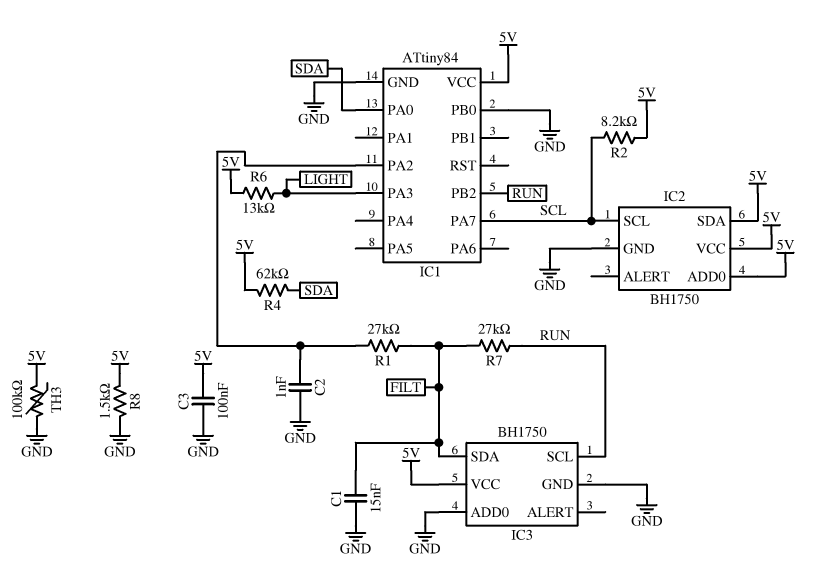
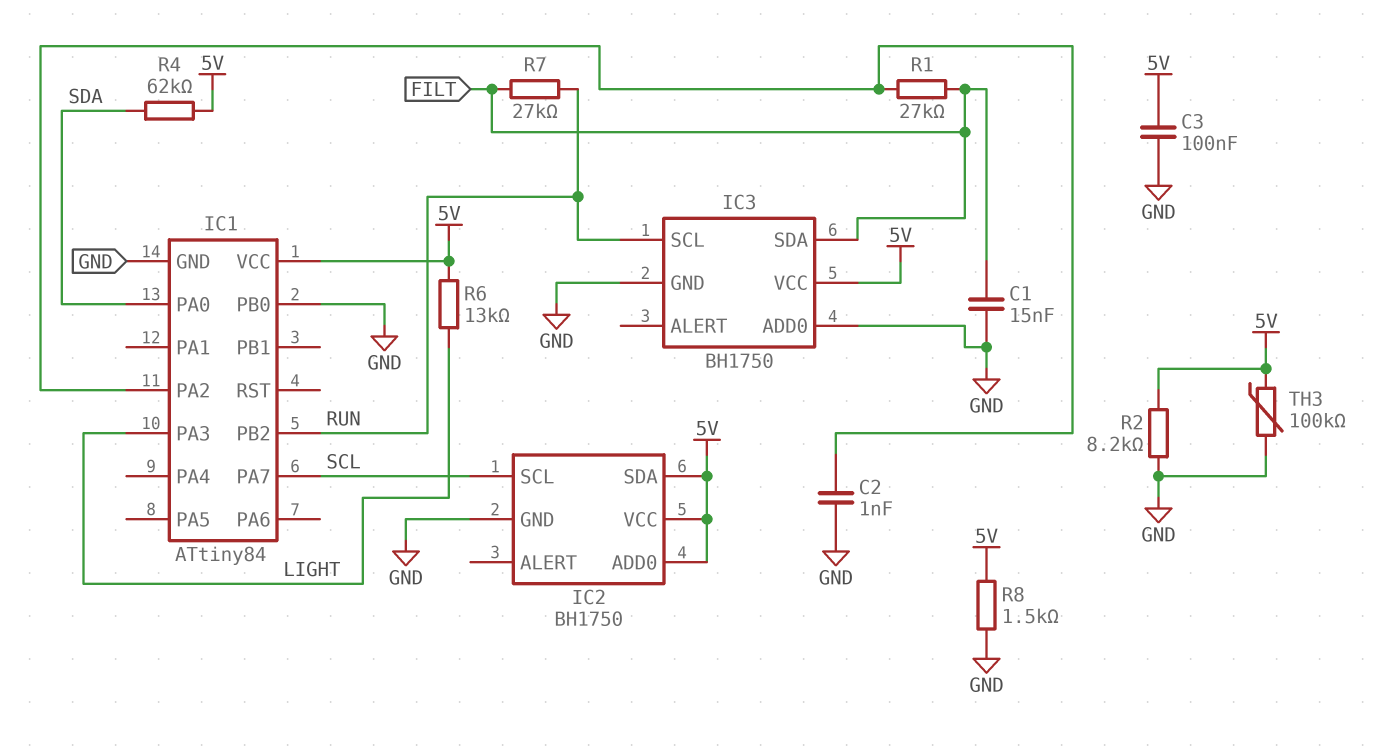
R2: 8.2k (5V, SCL) -> 8.2k (5V, GND)

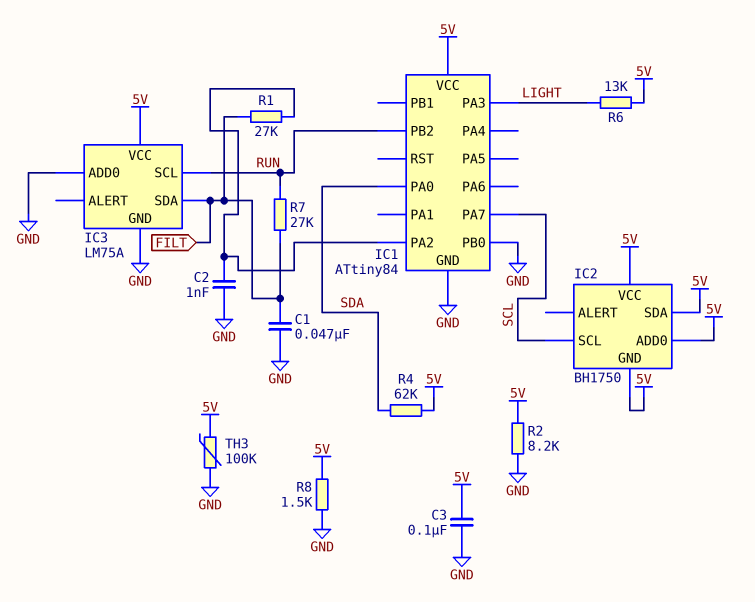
C1: 15nF (FILT, GND) -> 47nF (FILT, GND)
IC2 pin GND: GND -> 5V
IC3: BH1750 -> LM75A

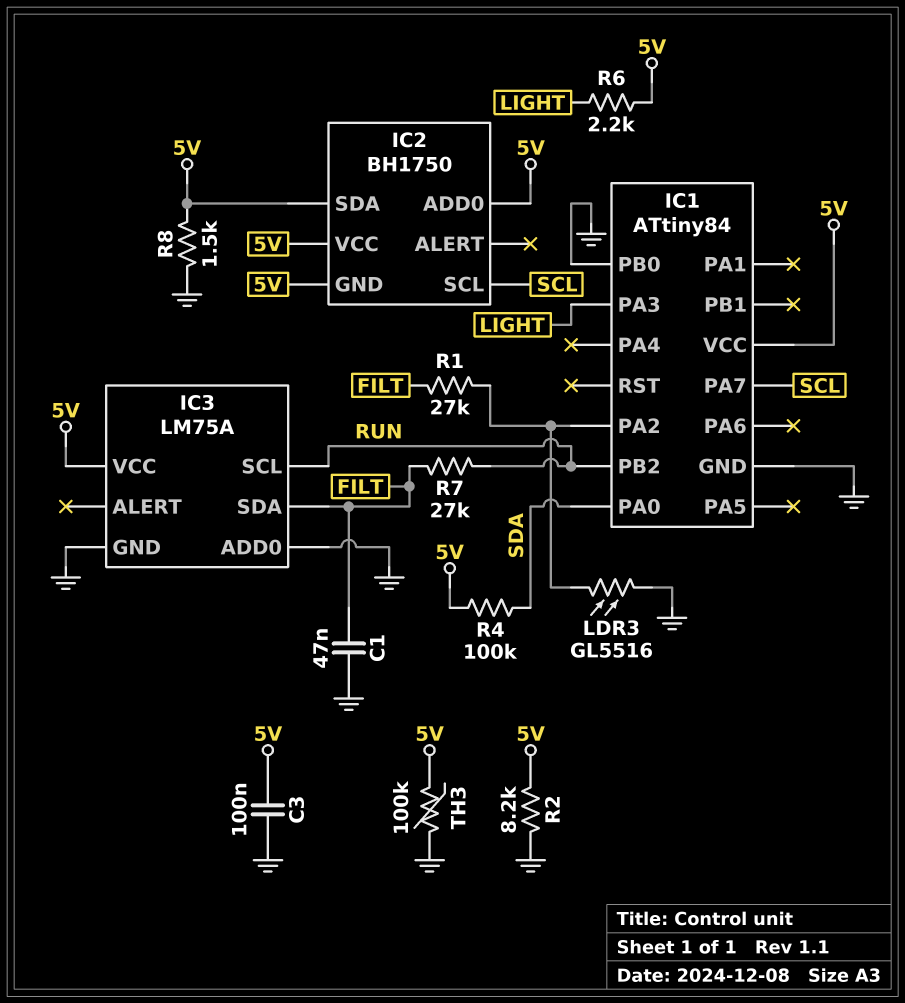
C2: 1nF (GND, IC1/PA2) -> none
LDR3: none -> GL5516 (GND, IC1/PA2)
R4: 62k (5V, SDA) -> 100k (5V, SDA)
R6: 13k (5V, LIGHT) -> 2.2k (5V, LIGHT)

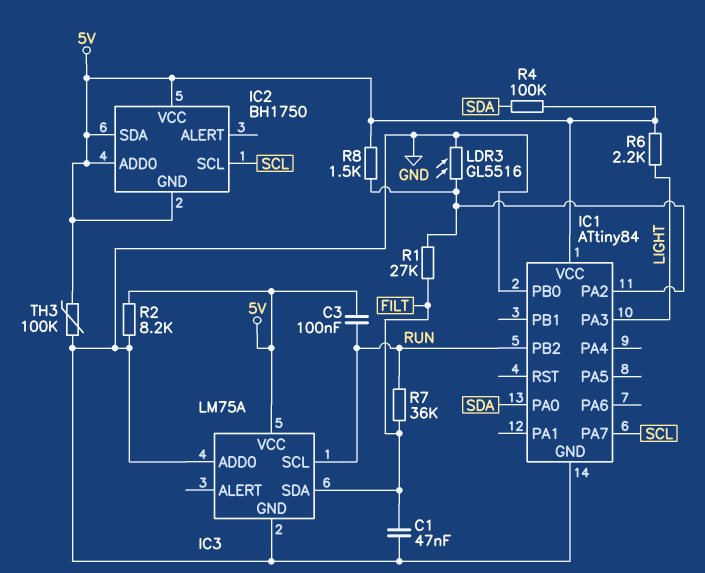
C3: 100nF (5V, GND) -> 100nF (5V, RUN)
R7: 27k (FILT, RUN) -> 36k (FILT, RUN)
R8: 1.5k (5V, GND) -> 1.5k (5V, IC1/PA2)

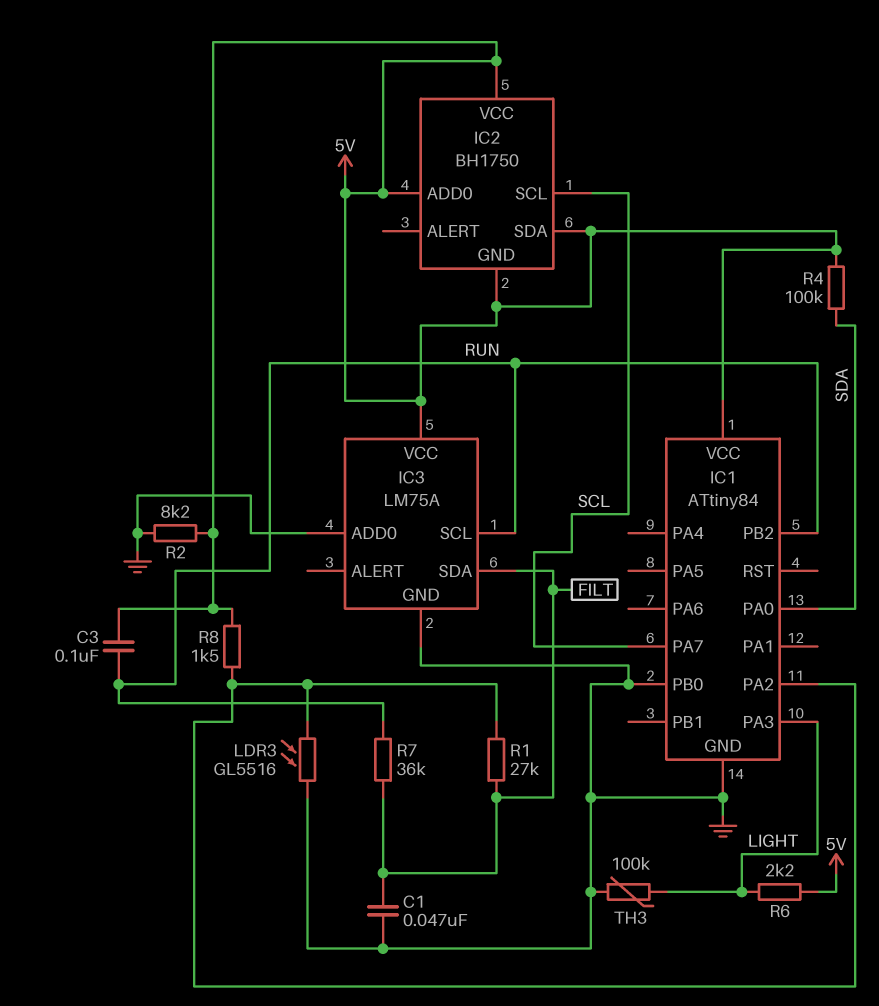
TH3: 100k (5V, GND) -> 100k (GND, LIGHT)

